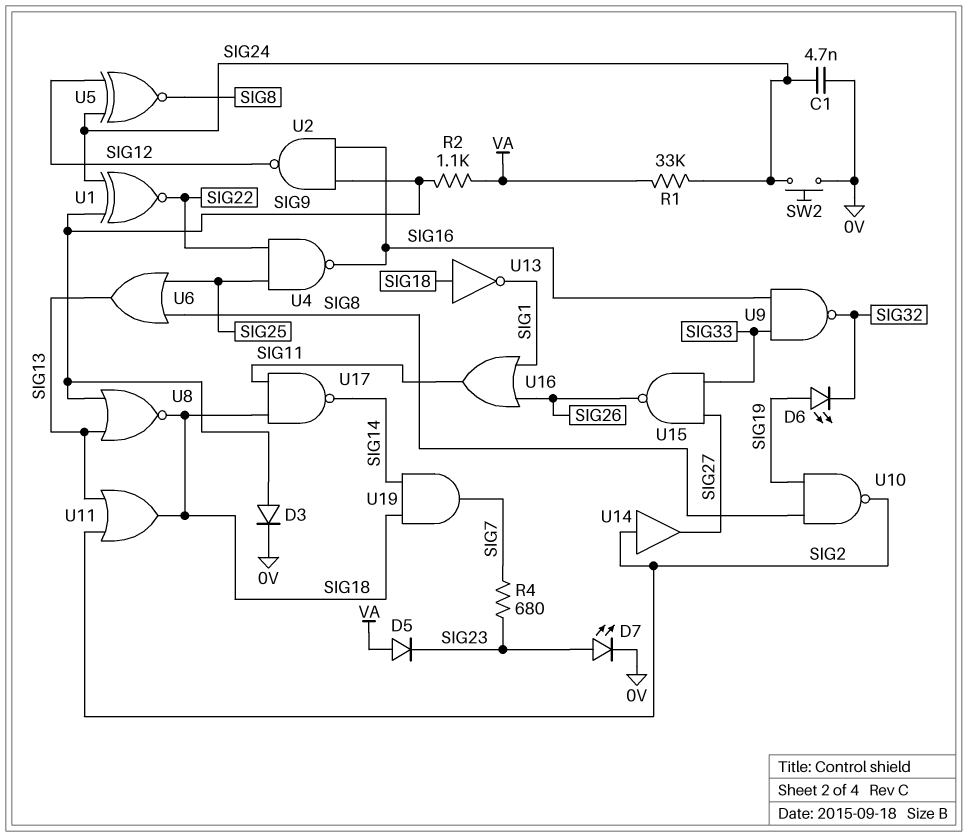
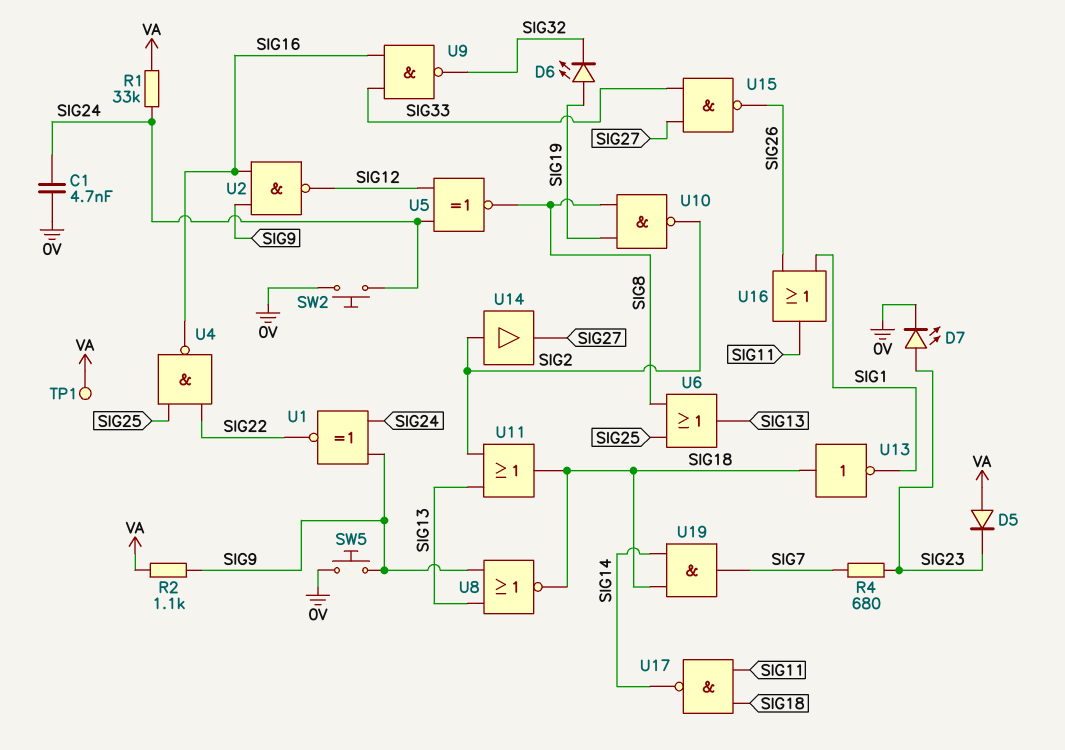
D3: diode (A SIG9, K 0V) -> none
SW5: none -> button (0V, SIG9)
TP1: none -> test point (VA)

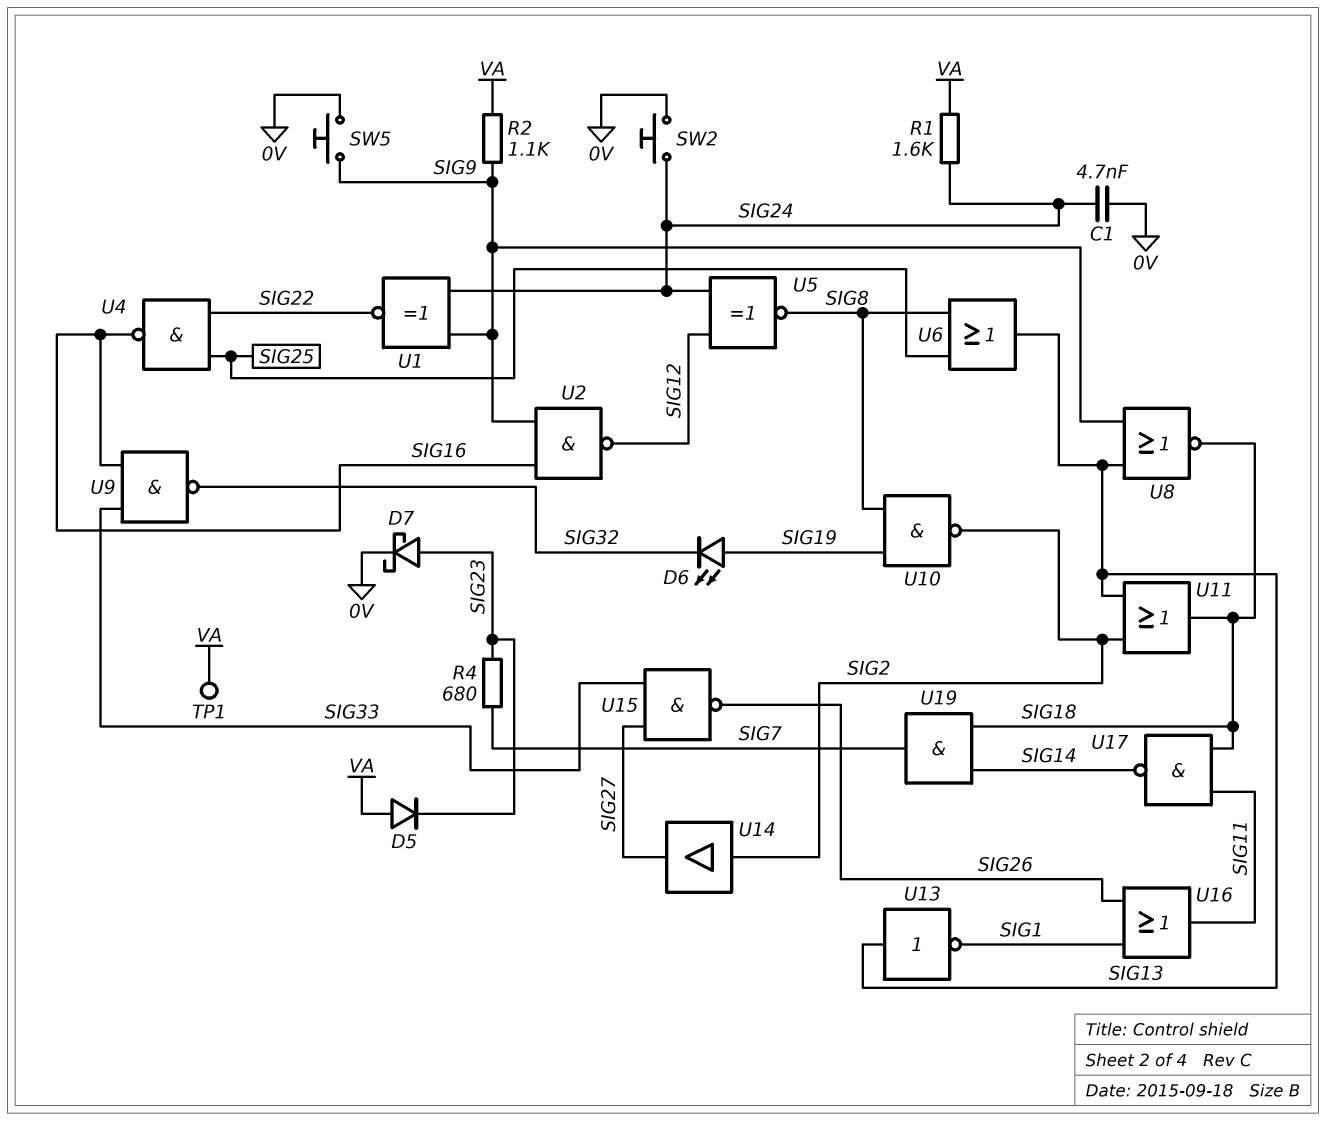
D7: LED (A SIG23, K 0V) -> schottky (A SIG23, K 0V)
R1: 33k (SIG24, VA) -> 1.6k (SIG24, VA)
U13: NOT (in SIG18, out SIG1) -> NOT (in SIG13, out SIG1)

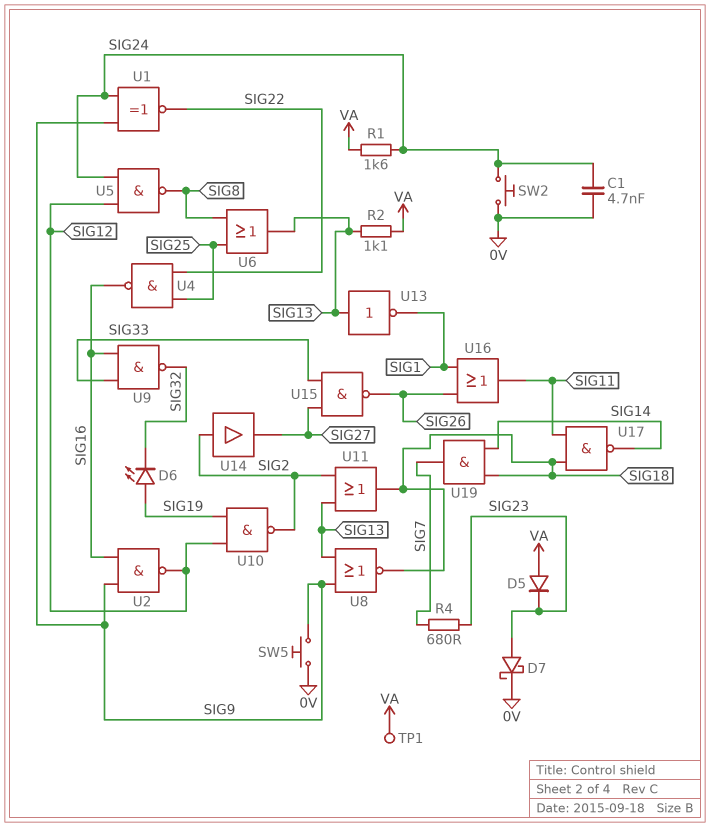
R2: 1.1k (SIG9, VA) -> 1.1k (SIG13, VA)
U5: XNOR (in SIG12, in SIG24, out SIG8) -> NAND (in SIG12, in SIG24, out SIG8)
U10: NAND (in SIG8, in SIG19, out SIG2) -> NAND (in SIG12, in SIG19, out SIG2)

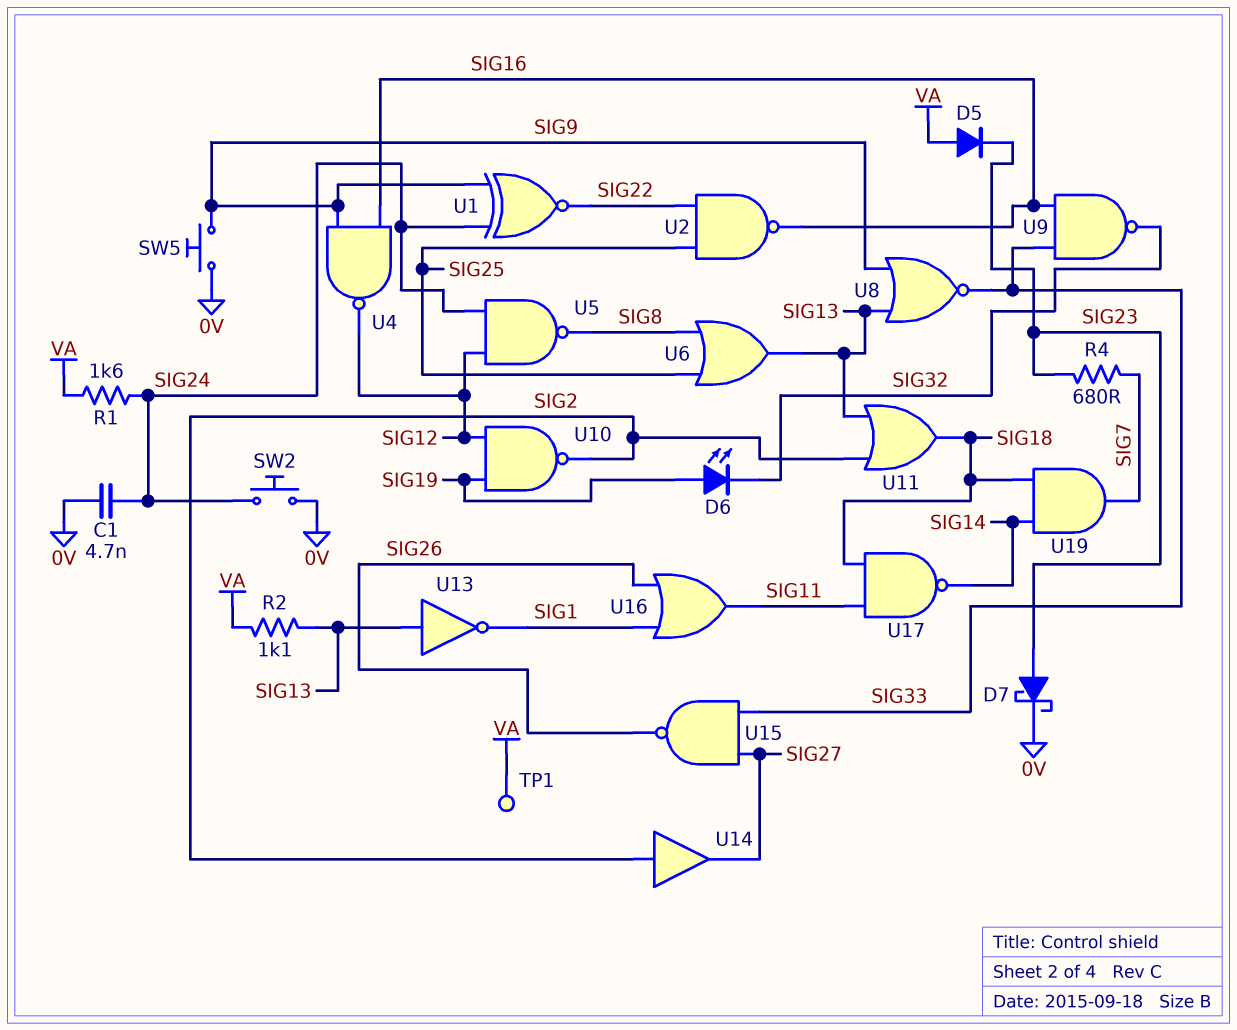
U2: NAND (in SIG9, in SIG16, out SIG12) -> NAND (in SIG22, in SIG25, out SIG16)
U4: NAND (in SIG22, in SIG25, out SIG16) -> NAND (in SIG9, in SIG16, out SIG12)
U8: NOR (in SIG9, in SIG13, out SIG18) -> NOR (in SIG9, in SIG13, out SIG33)

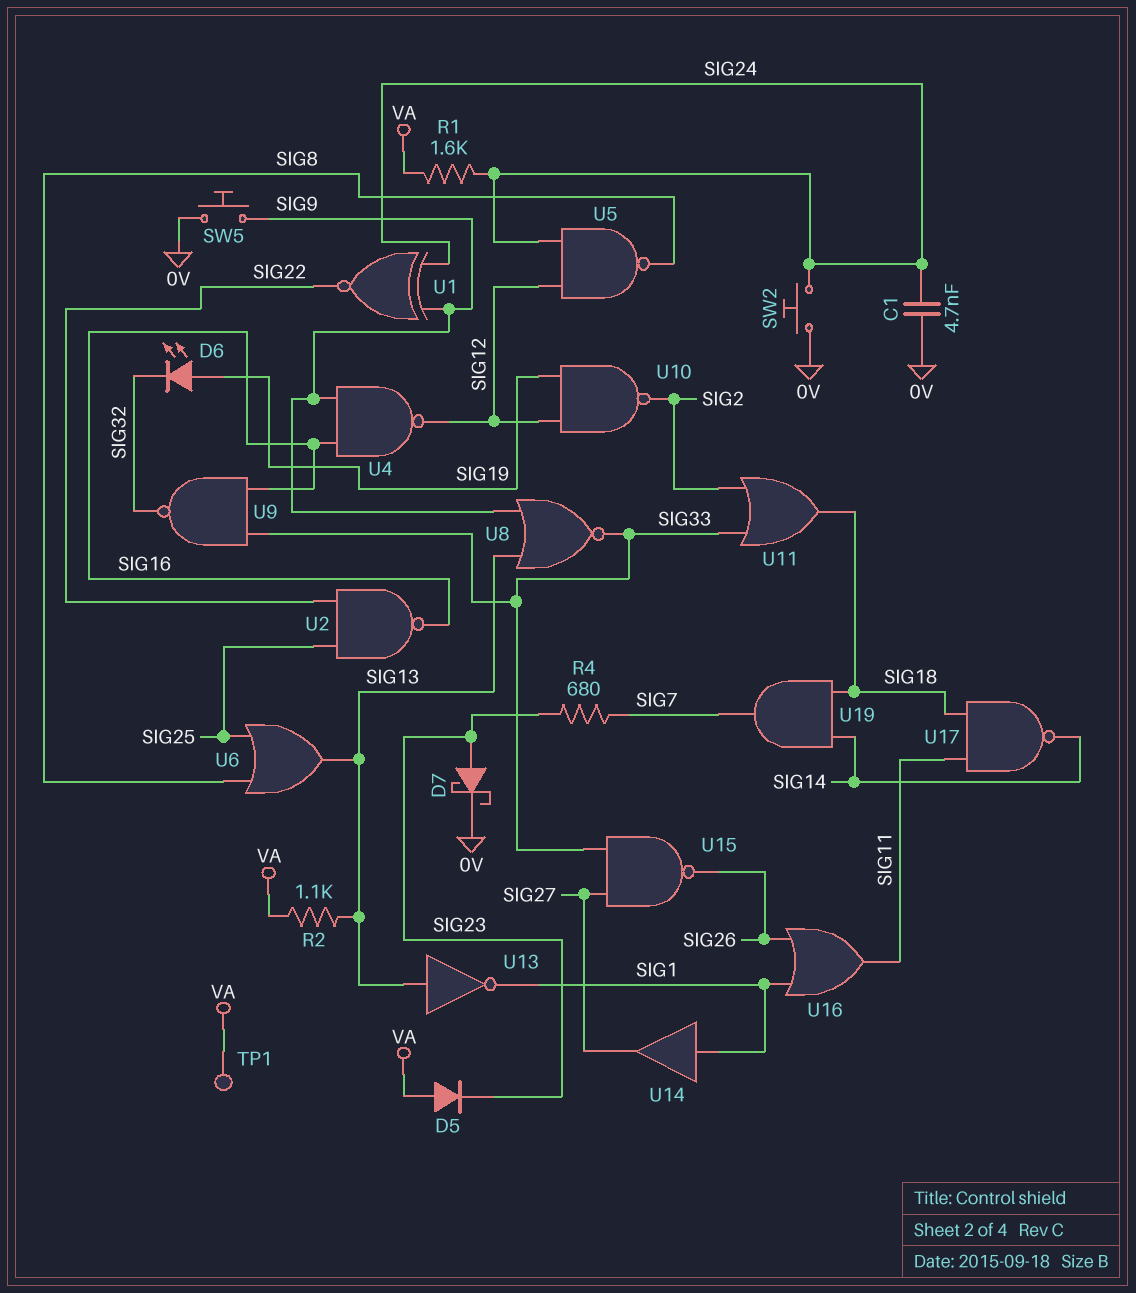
U11: OR (in SIG2, in SIG13, out SIG18) -> OR (in SIG2, in SIG33, out SIG18)
U14: buffer (in SIG2, out SIG27) -> buffer (in SIG1, out SIG27)

